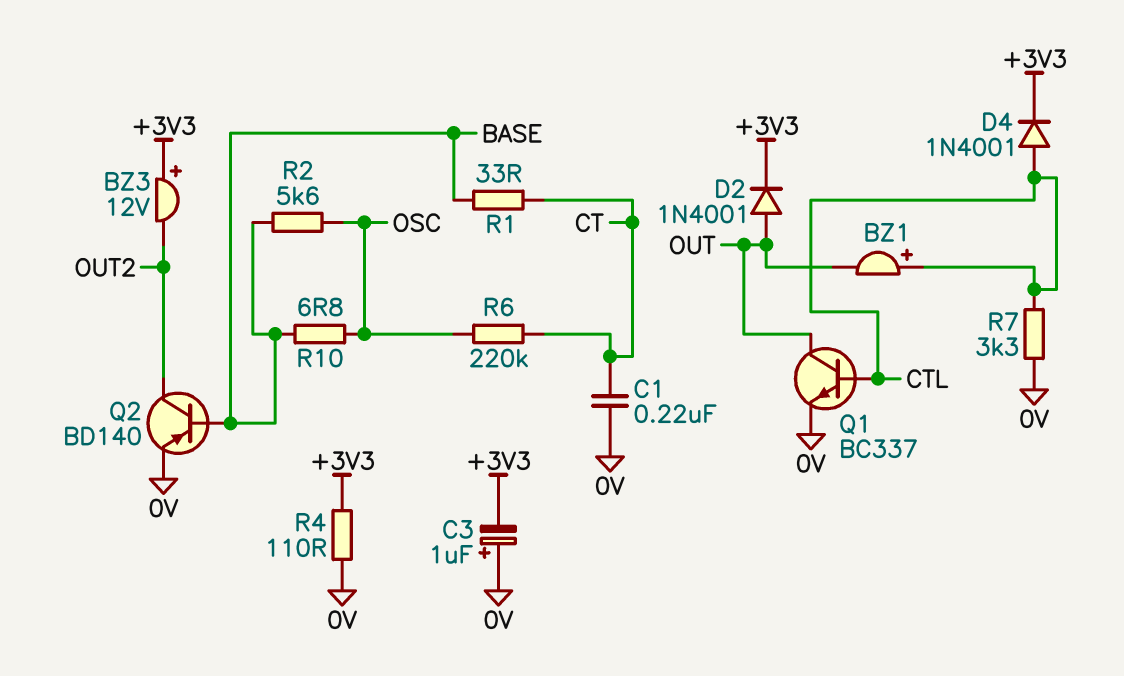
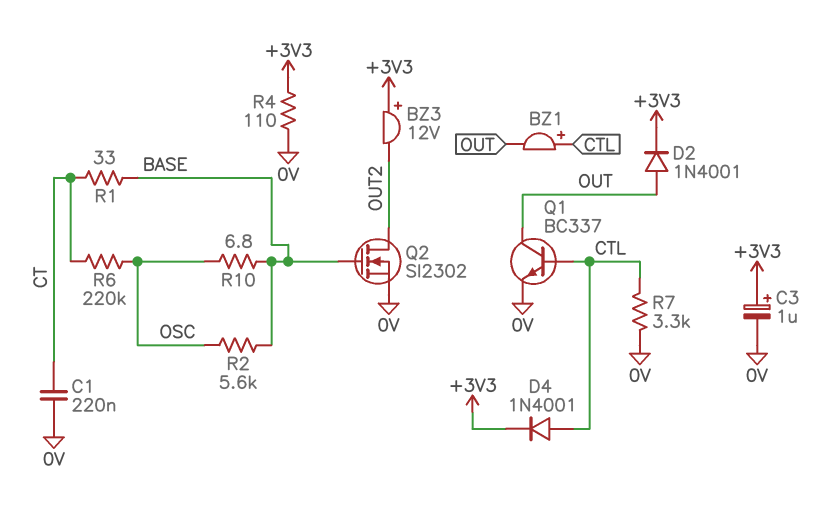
C3: 1uF (plus 0V, minus +3V3) -> 1uF (plus +3V3, minus 0V)
Q2: PNP BD140 (B BASE, C OUT2, E 0V) -> NMOS SI2302 (G BASE, D OUT2, S 0V)

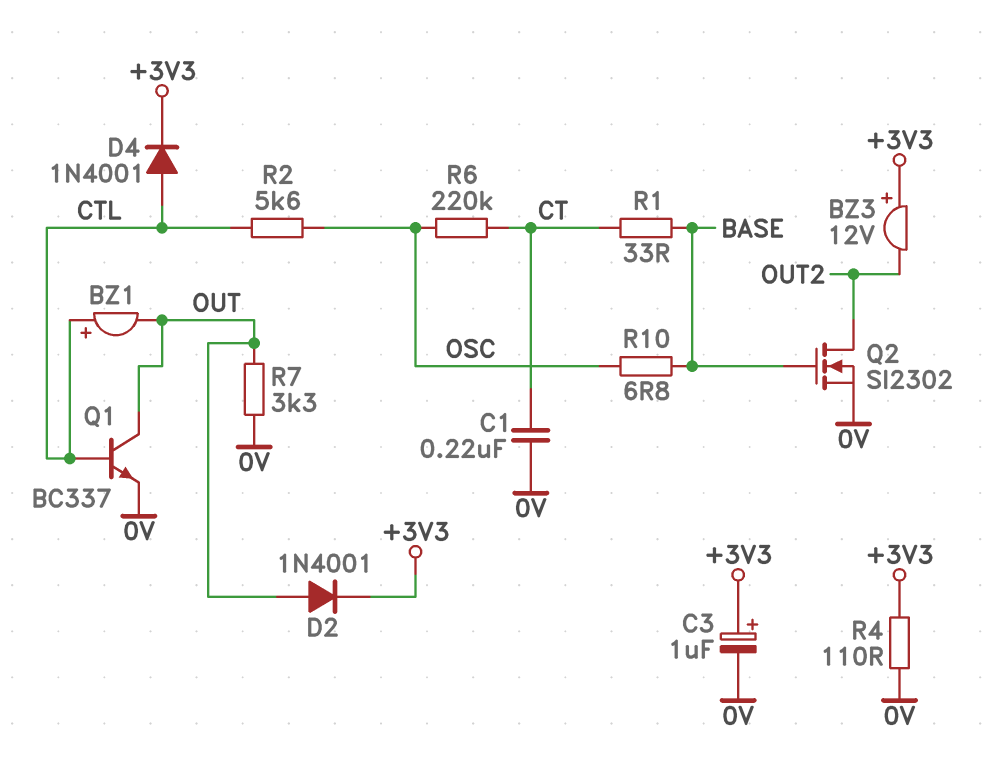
R2: 5.6k (BASE, OSC) -> 5.6k (CTL, OSC)
R7: 3.3k (0V, CTL) -> 3.3k (0V, OUT)

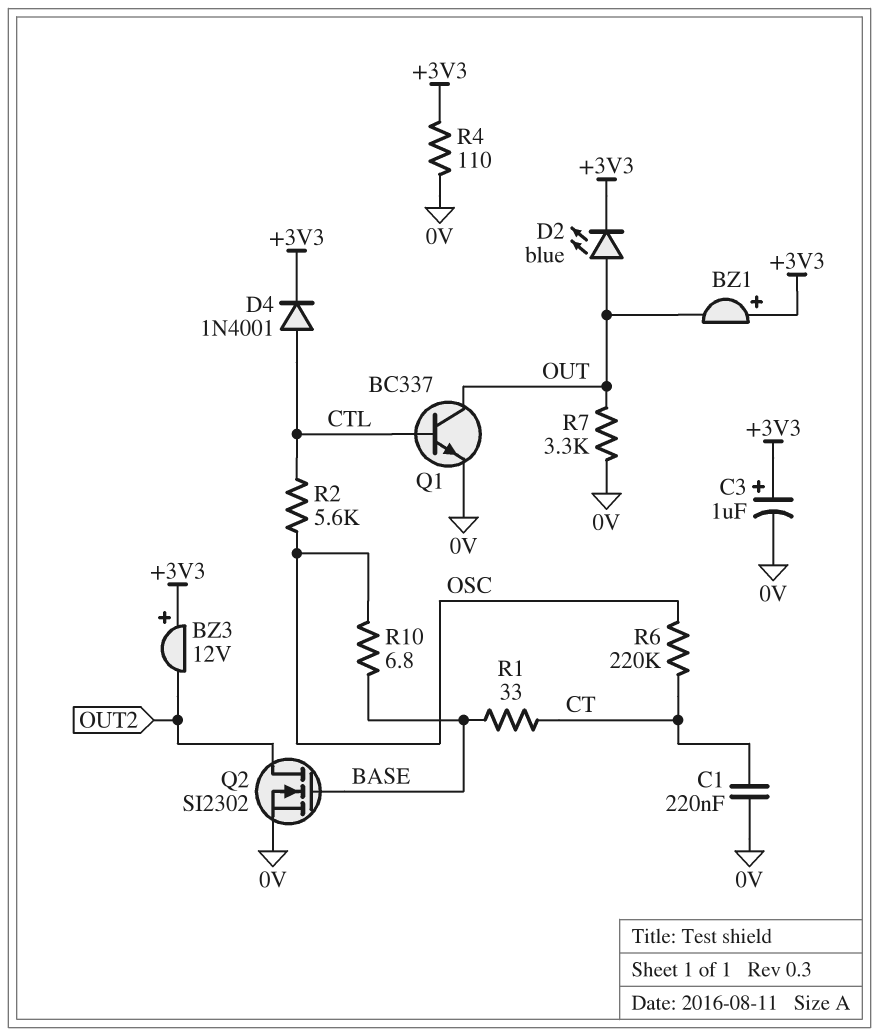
BZ1: buzzer (plus CTL, minus OUT) -> buzzer (plus +3V3, minus OUT)
D2: diode 1N4001 (A OUT, K +3V3) -> LED blue (A OUT, K +3V3)

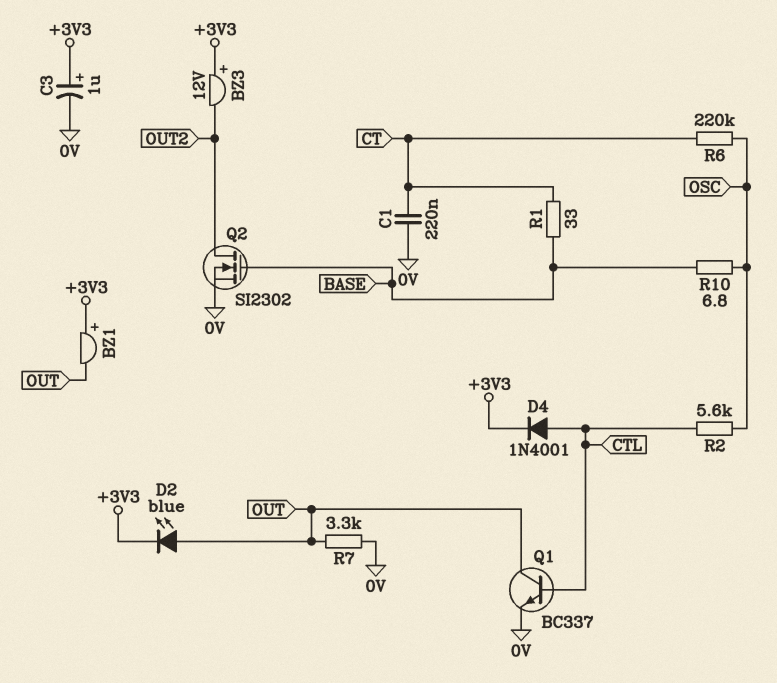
R4: 110 (+3V3, 0V) -> none

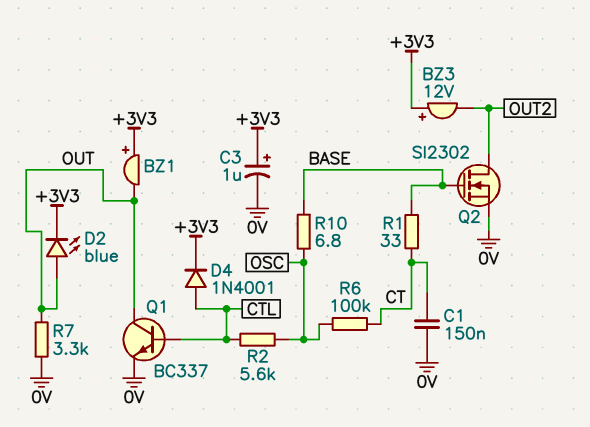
C1: 220nF (0V, CT) -> 150nF (0V, CT)
R6: 220k (CT, OSC) -> 100k (CT, OSC)

